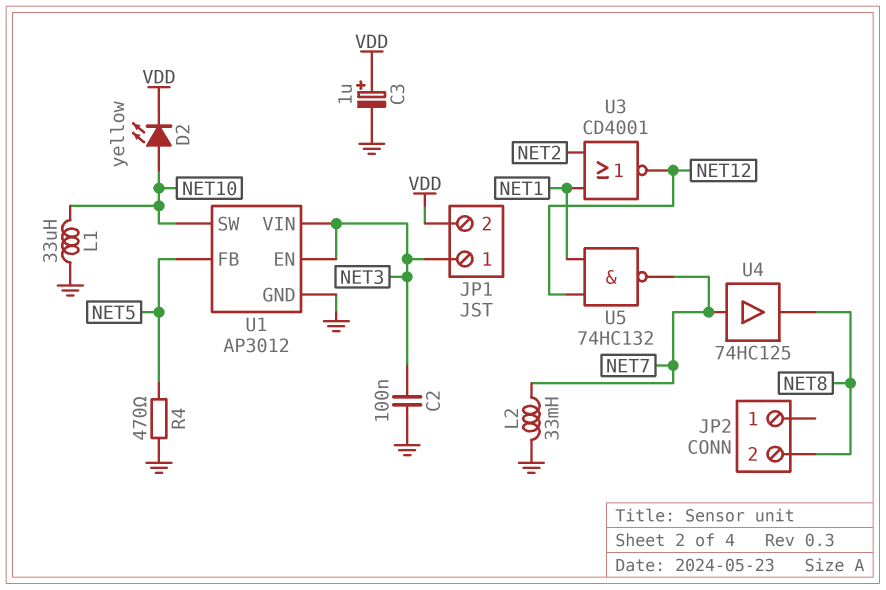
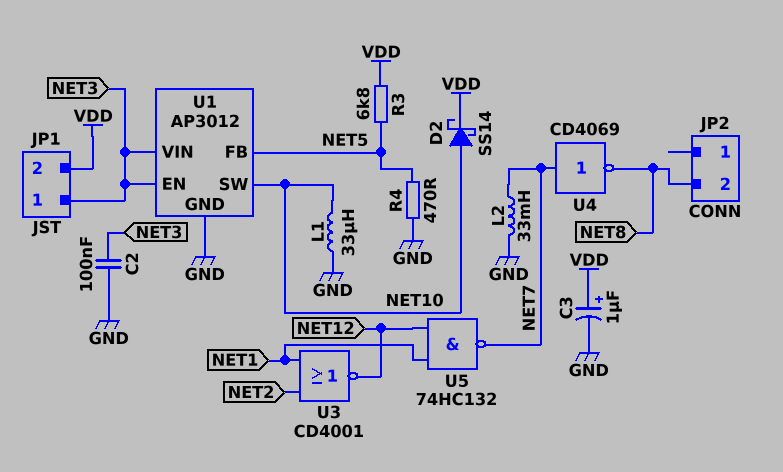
D2: LED yellow (A NET10, K VDD) -> schottky SS14 (A NET10, K VDD)
R3: none -> 6.8k (NET5, VDD)
U4: buffer 74HC125 (in NET7, out NET8) -> NOT CD4069 (in NET7, out NET8)

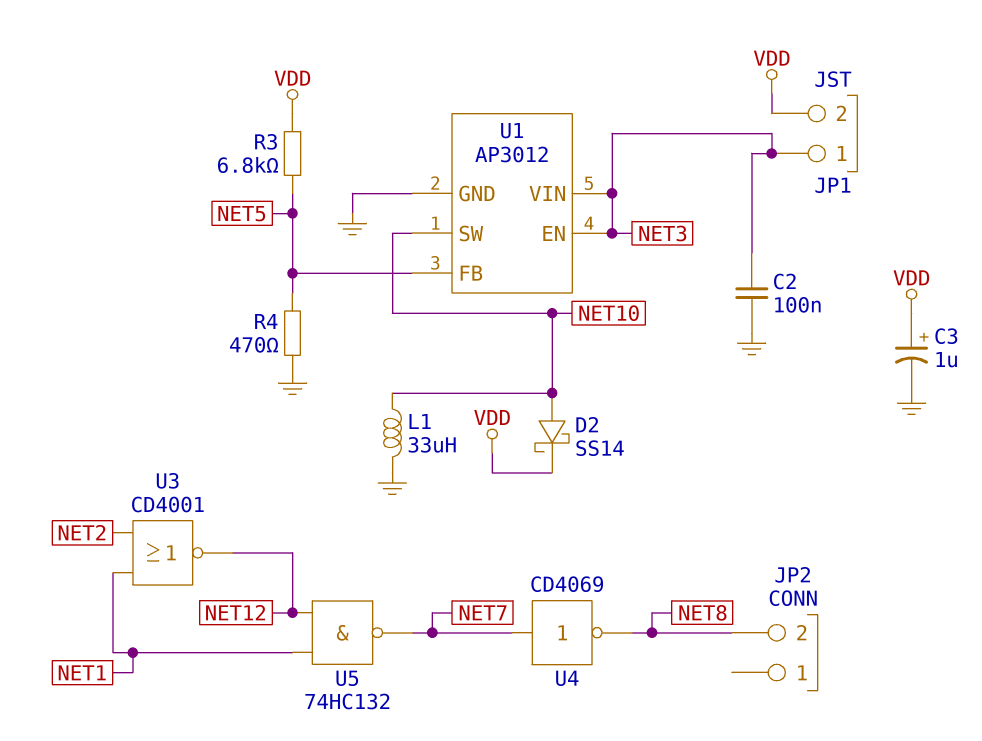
L2: 33mH (GND, NET7) -> none

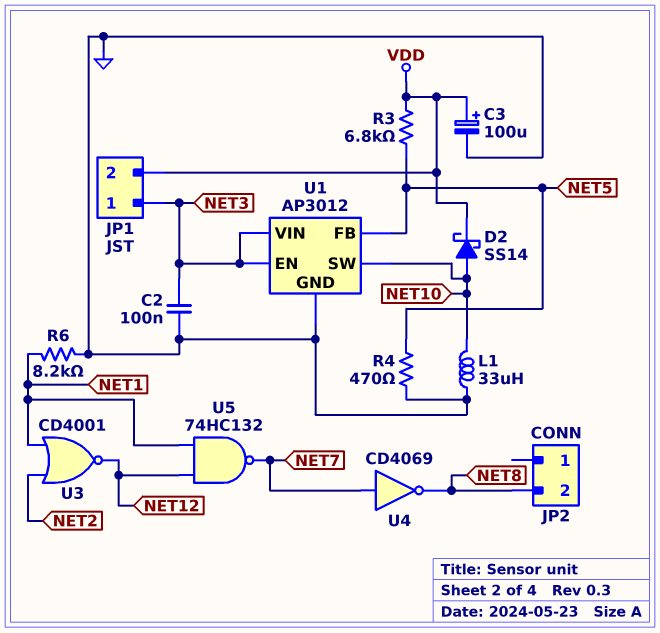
C3: 1uF (plus VDD, minus GND) -> 100uF (plus VDD, minus GND)
R6: none -> 8.2k (GND, NET1)

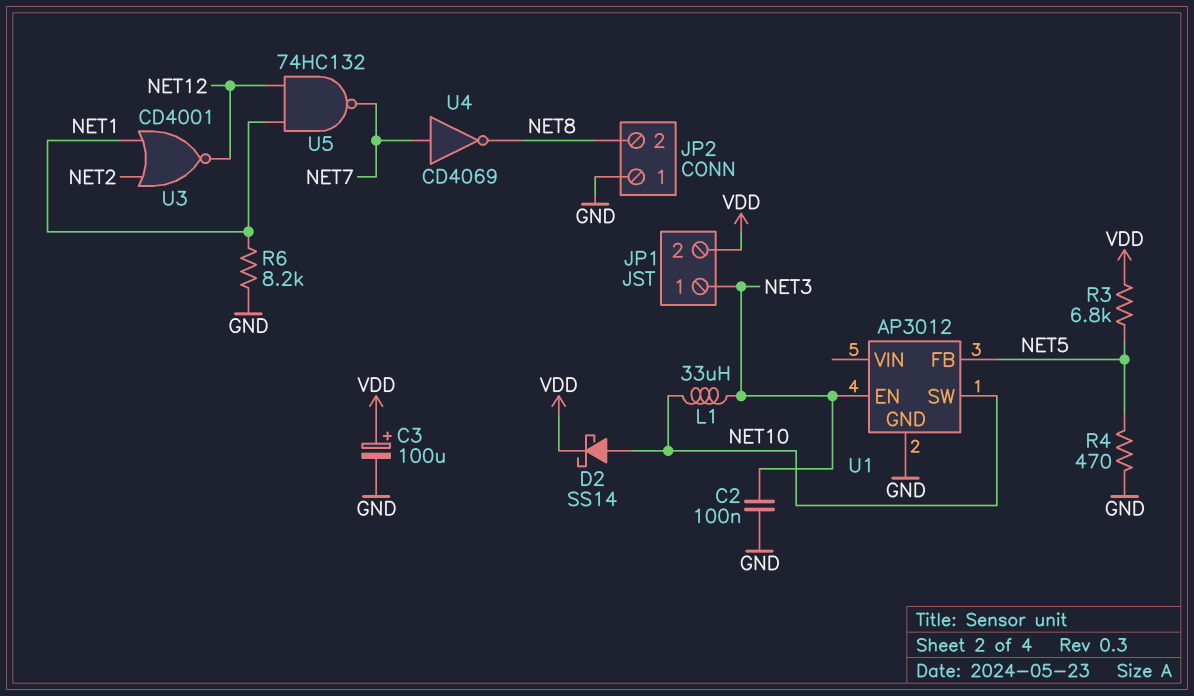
JP2 pin 1: none -> GND
L1: 33uH (GND, NET10) -> 33uH (NET3, NET10)
U1 pin VIN: NET3 -> none

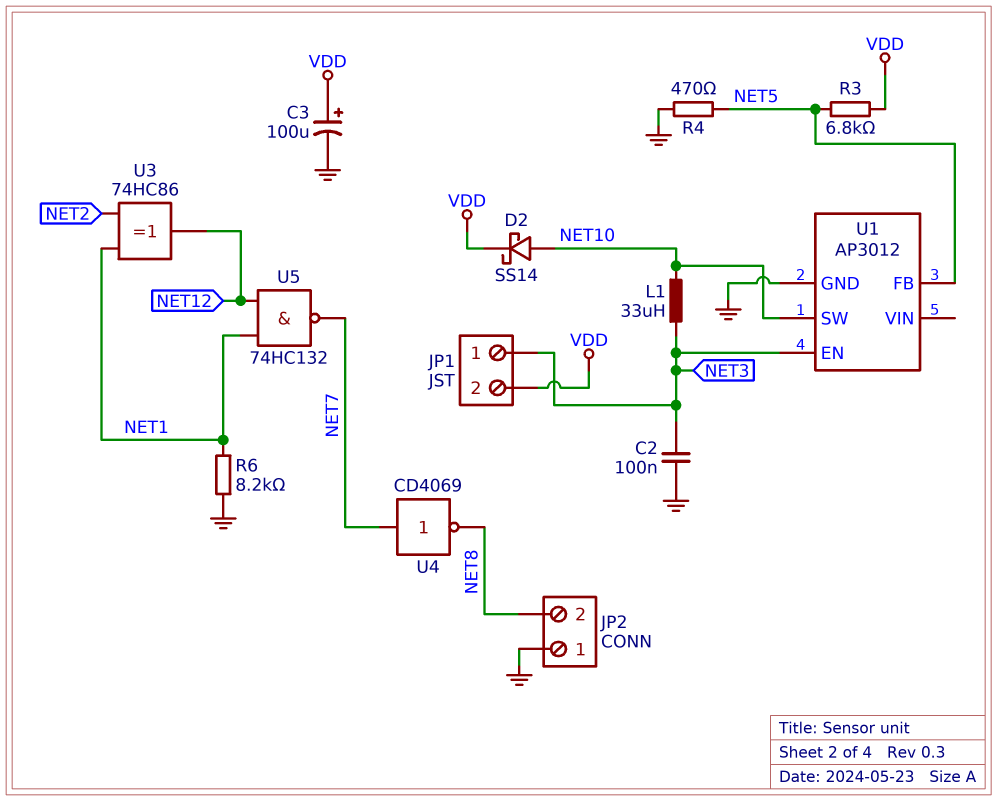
U3: NOR CD4001 (in NET1, in NET2, out NET12) -> XOR 74HC86 (in NET1, in NET2, out NET12)

